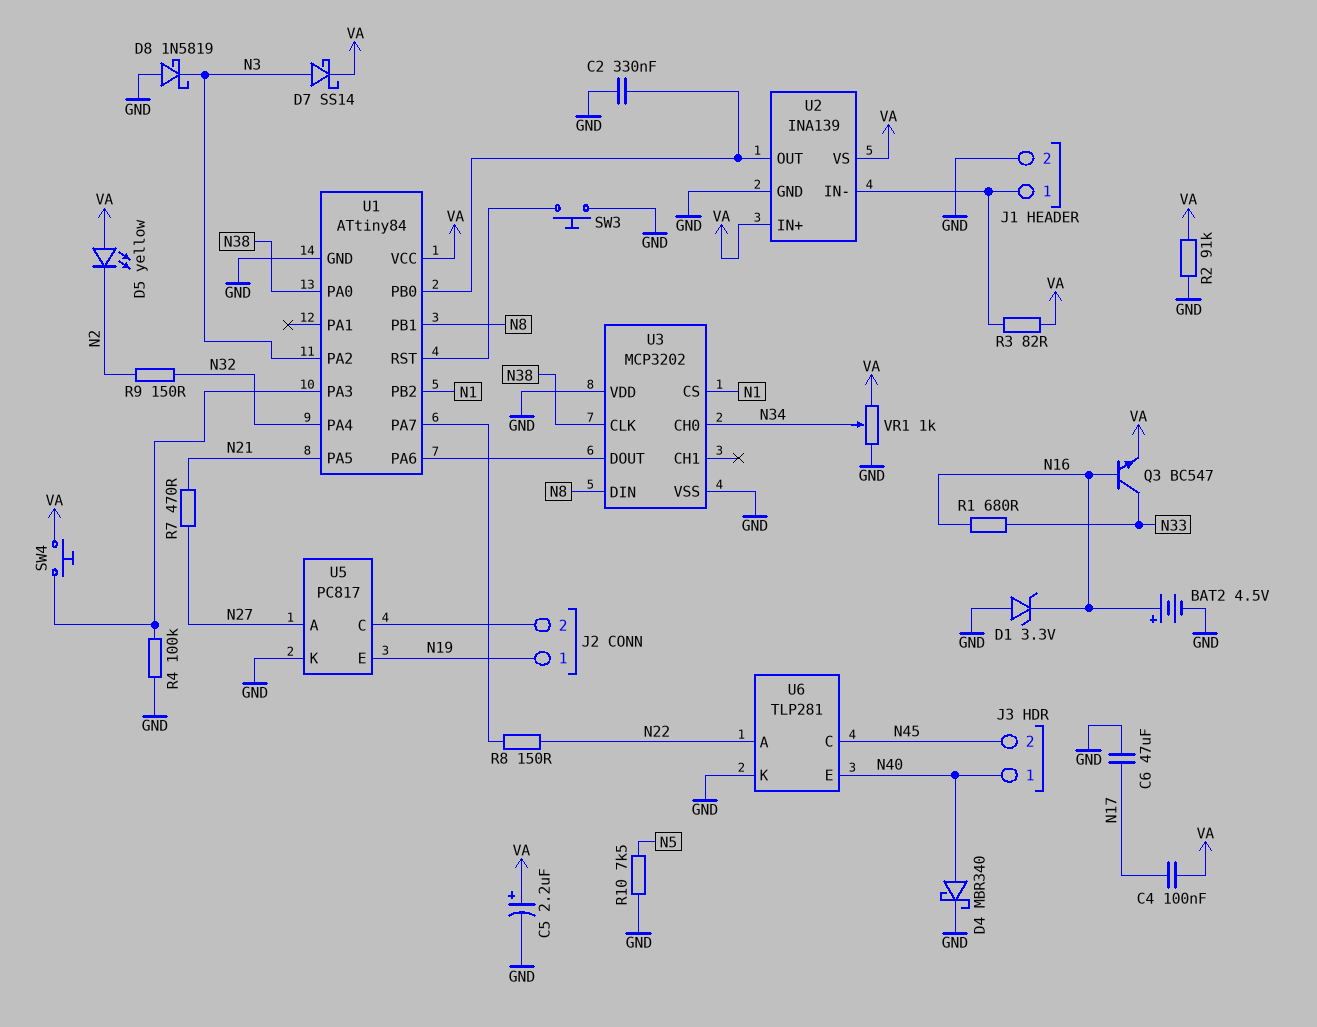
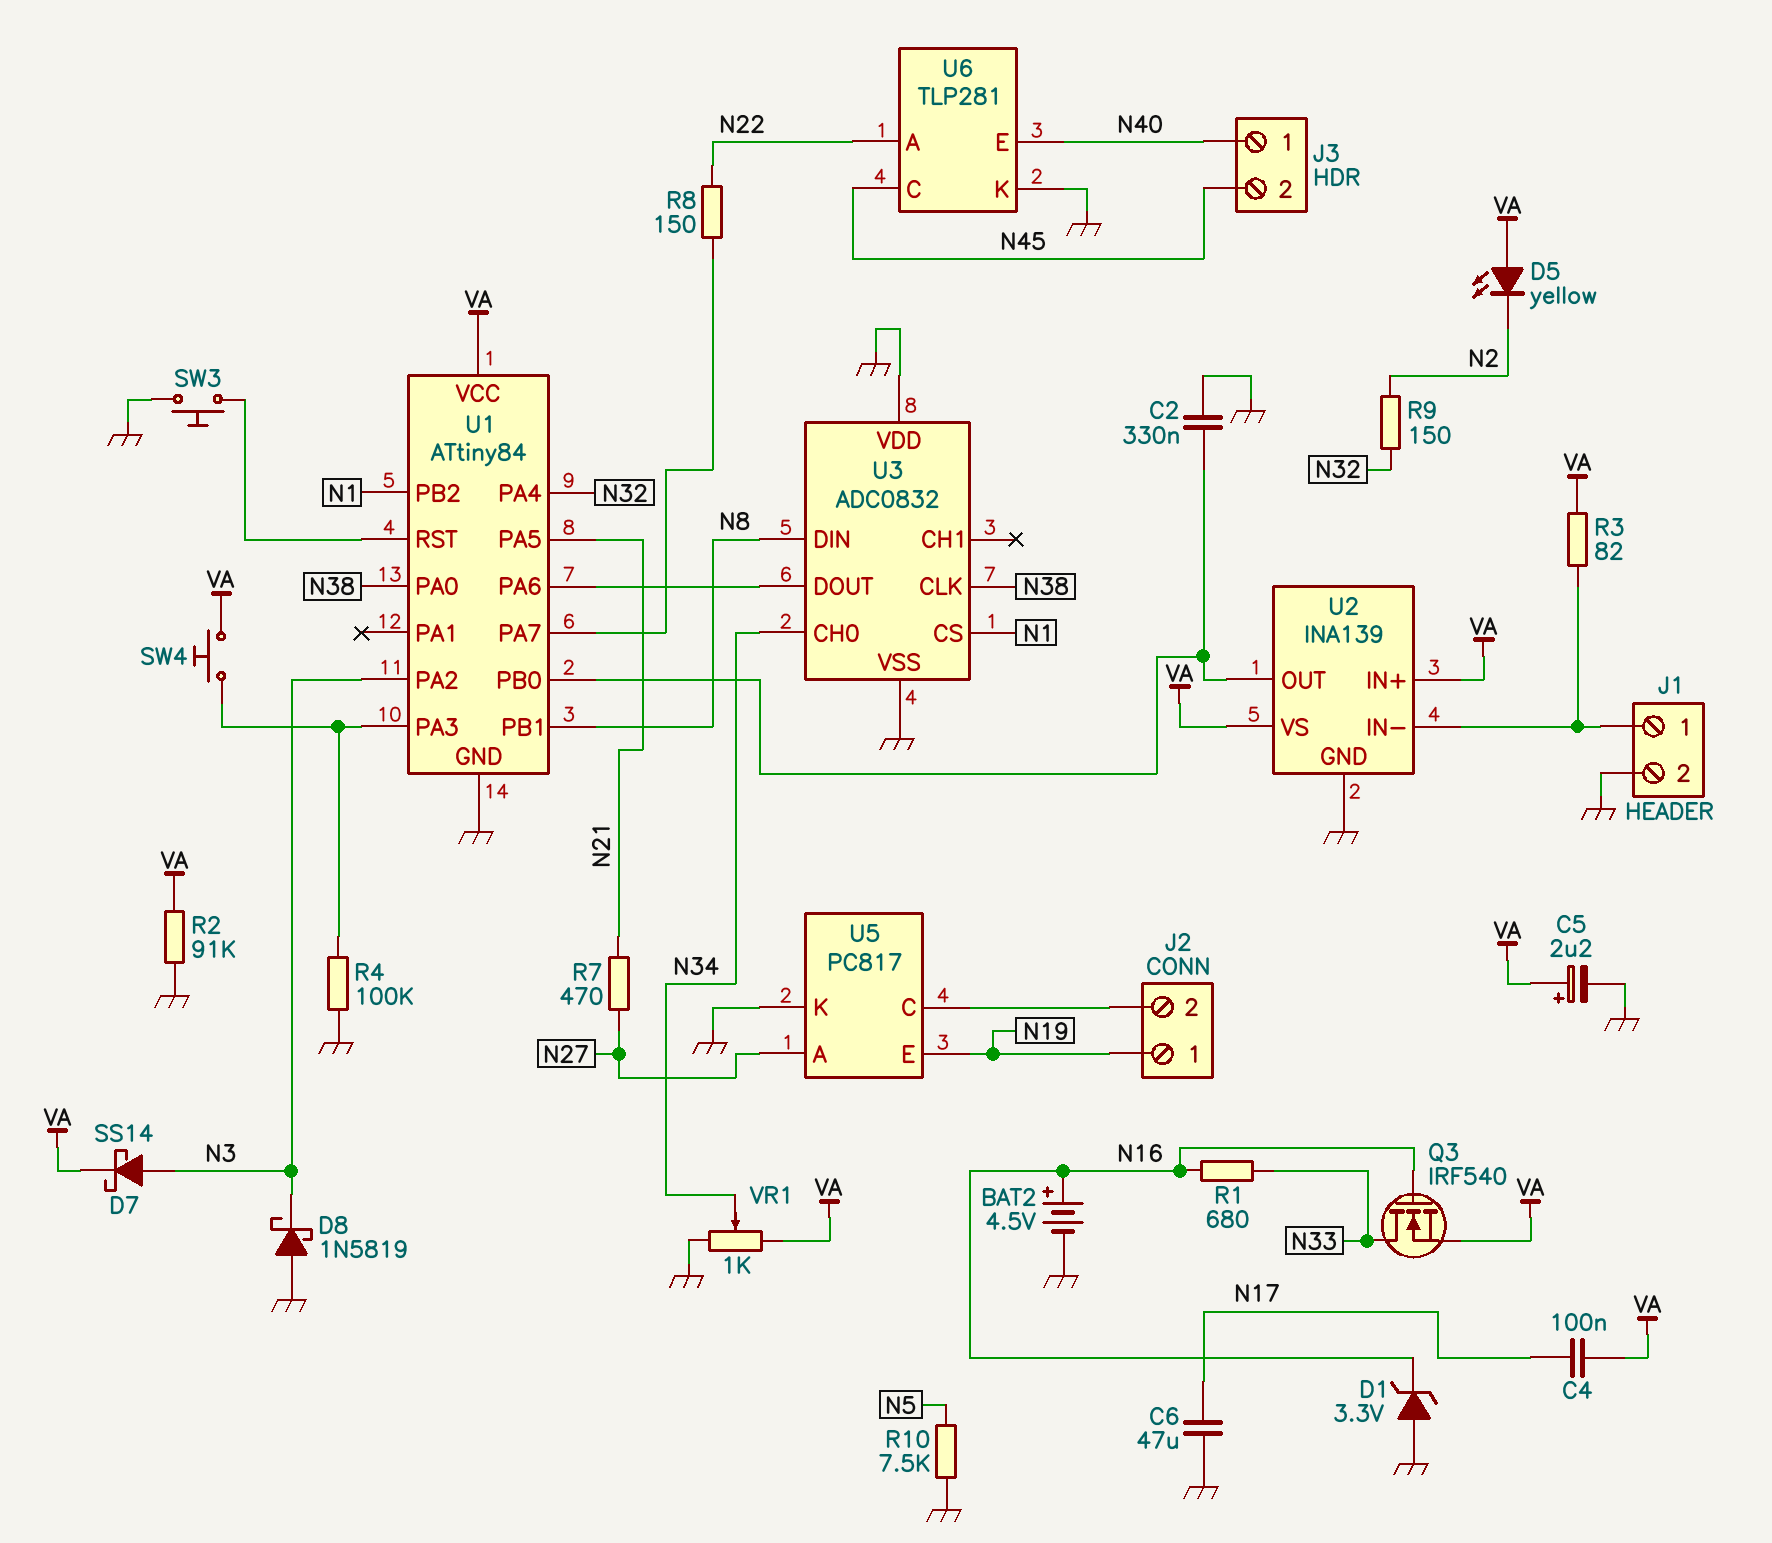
D4: schottky MBR340 (A N40, K GND) -> none
Q3: NPN BC547 (B N16, C N33, E VA) -> NMOS IRF540 (G N16, D N33, S VA)
U3: MCP3202 -> ADC0832

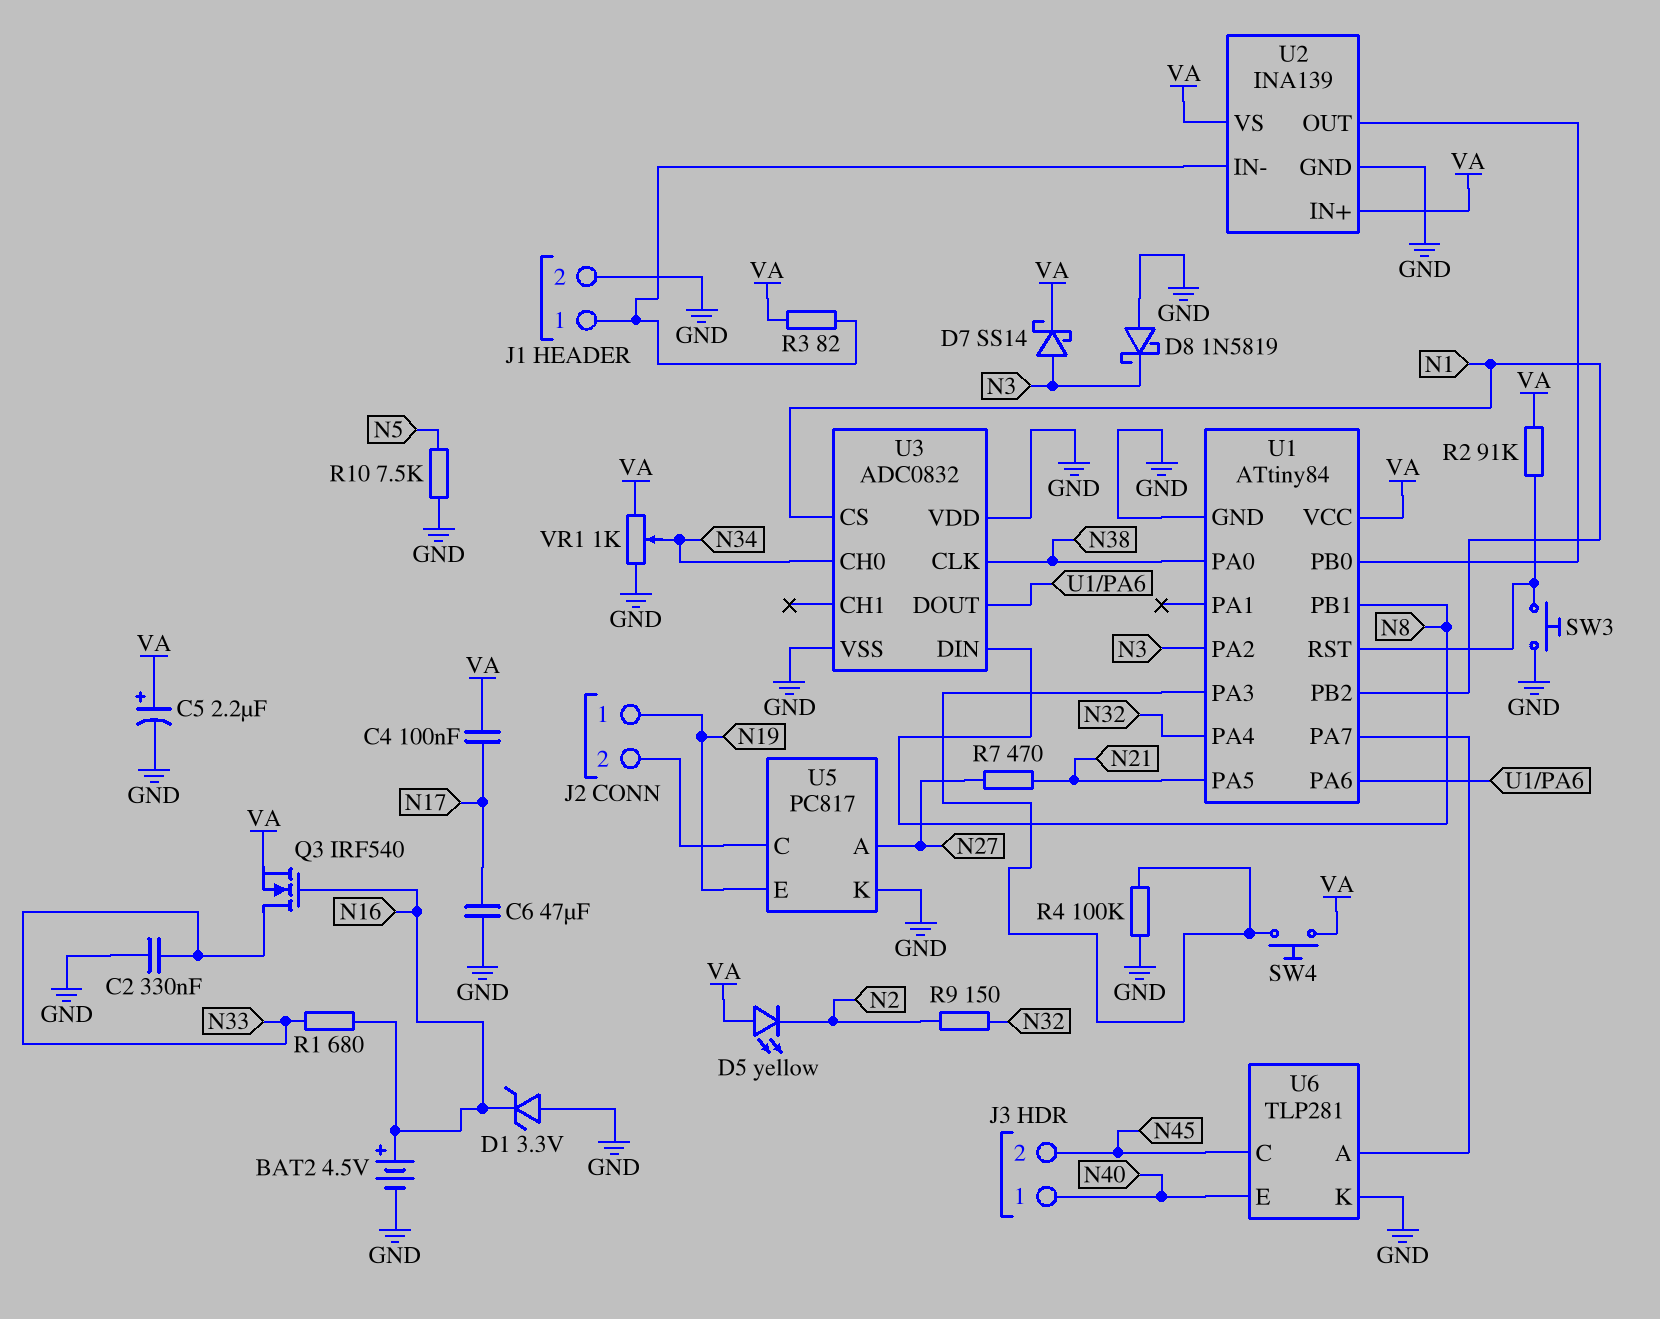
C2: 330nF (GND, U1/PB0) -> 330nF (GND, N33)
R2: 91k (GND, VA) -> 91k (U1/RST, VA)
R8: 150 (N22, U1/PA7) -> none
U6 pin A: N22 -> U1/PA7

